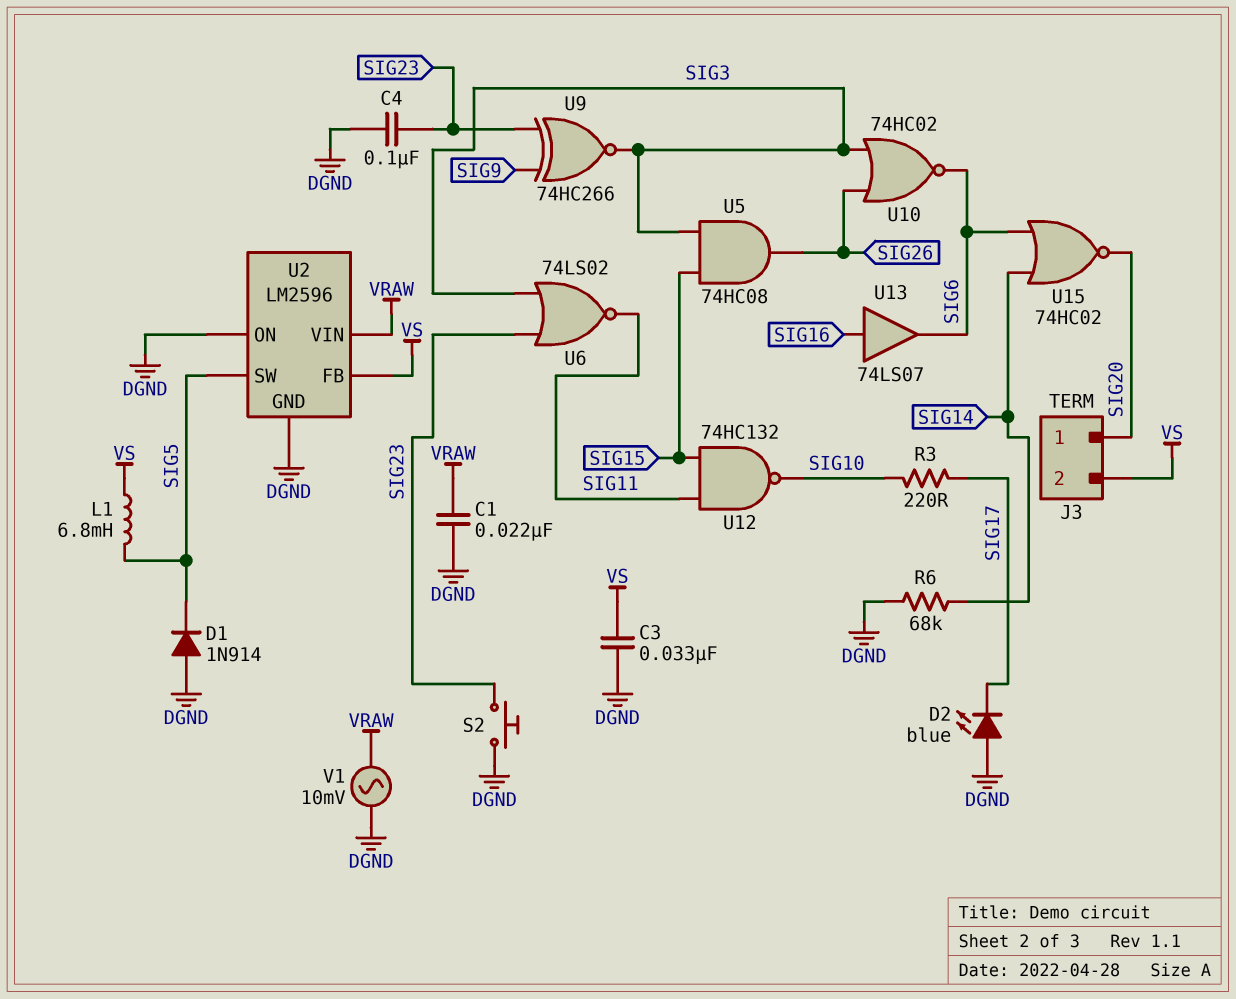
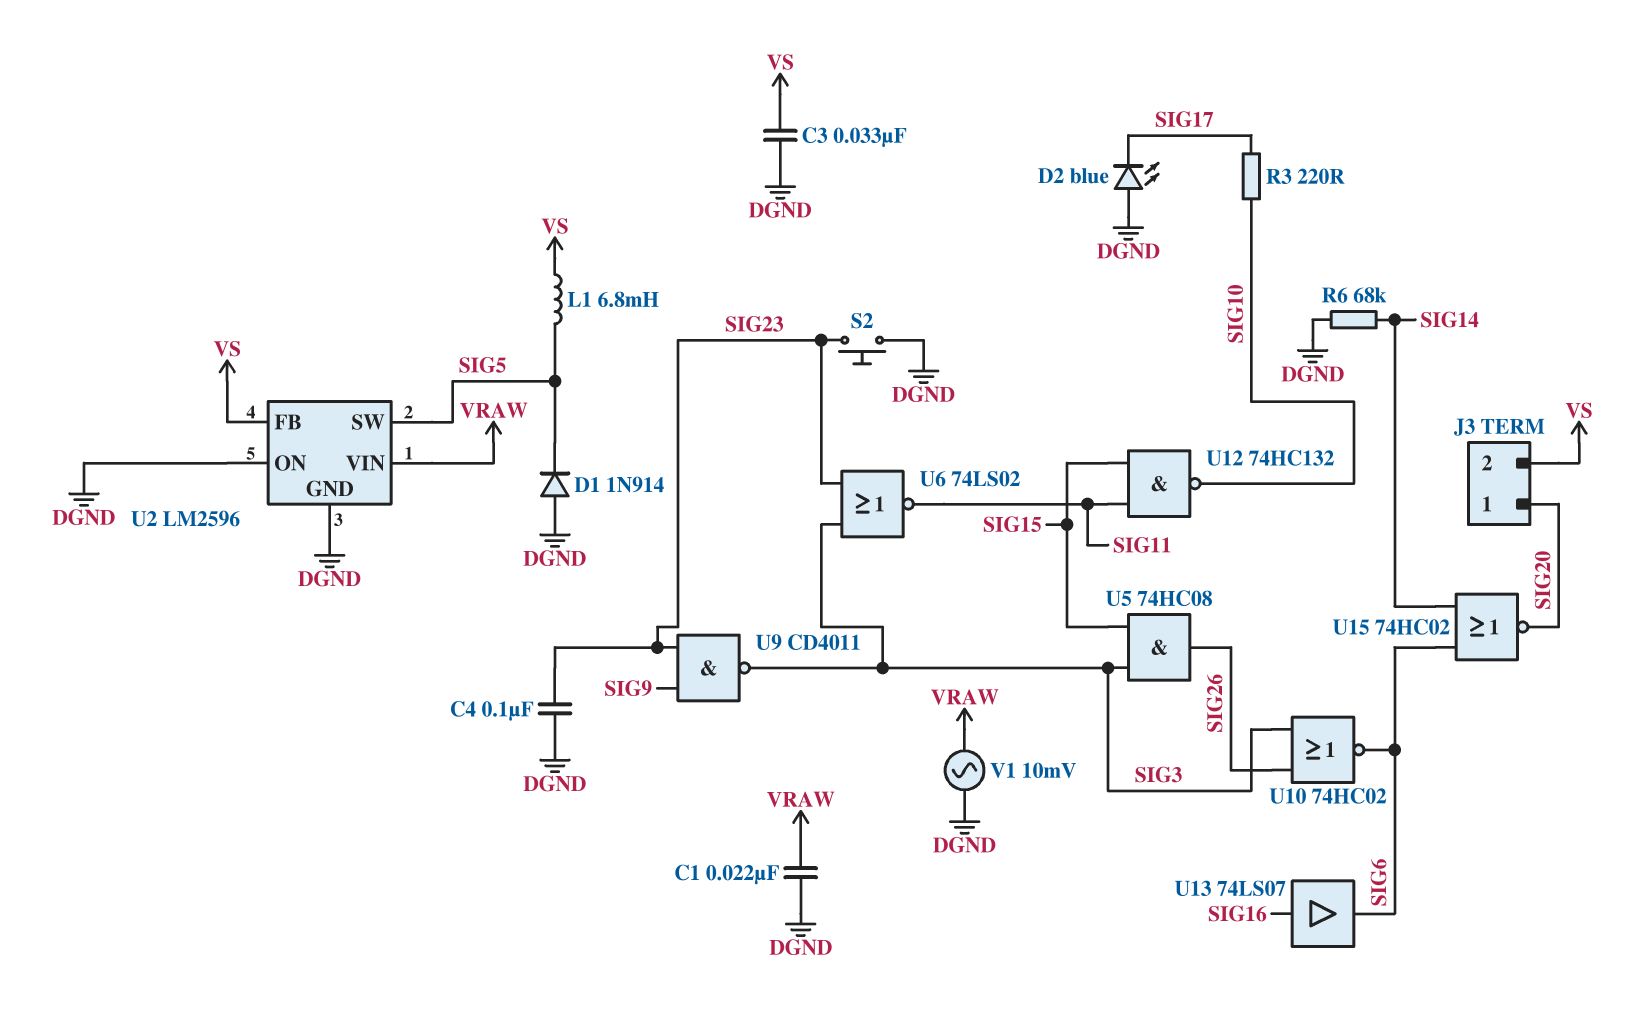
U9: XNOR 74HC266 (in SIG9, in SIG23, out SIG3) -> NAND CD4011 (in SIG9, in SIG23, out SIG3)

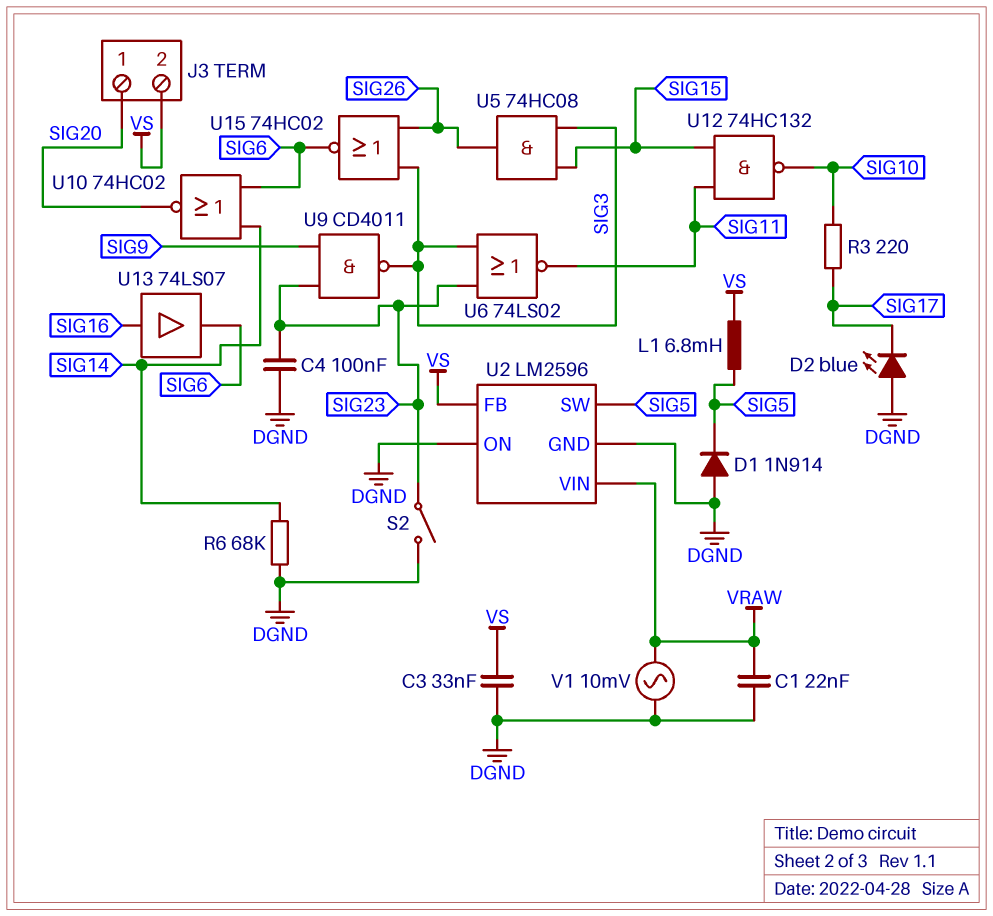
S2: button (DGND, SIG23) -> switch (DGND, SIG23)
U10: NOR 74HC02 (in SIG3, in SIG26, out SIG6) -> NOR 74HC02 (in SIG6, in SIG14, out SIG20)
U15: NOR 74HC02 (in SIG6, in SIG14, out SIG20) -> NOR 74HC02 (in SIG3, in SIG26, out SIG6)

